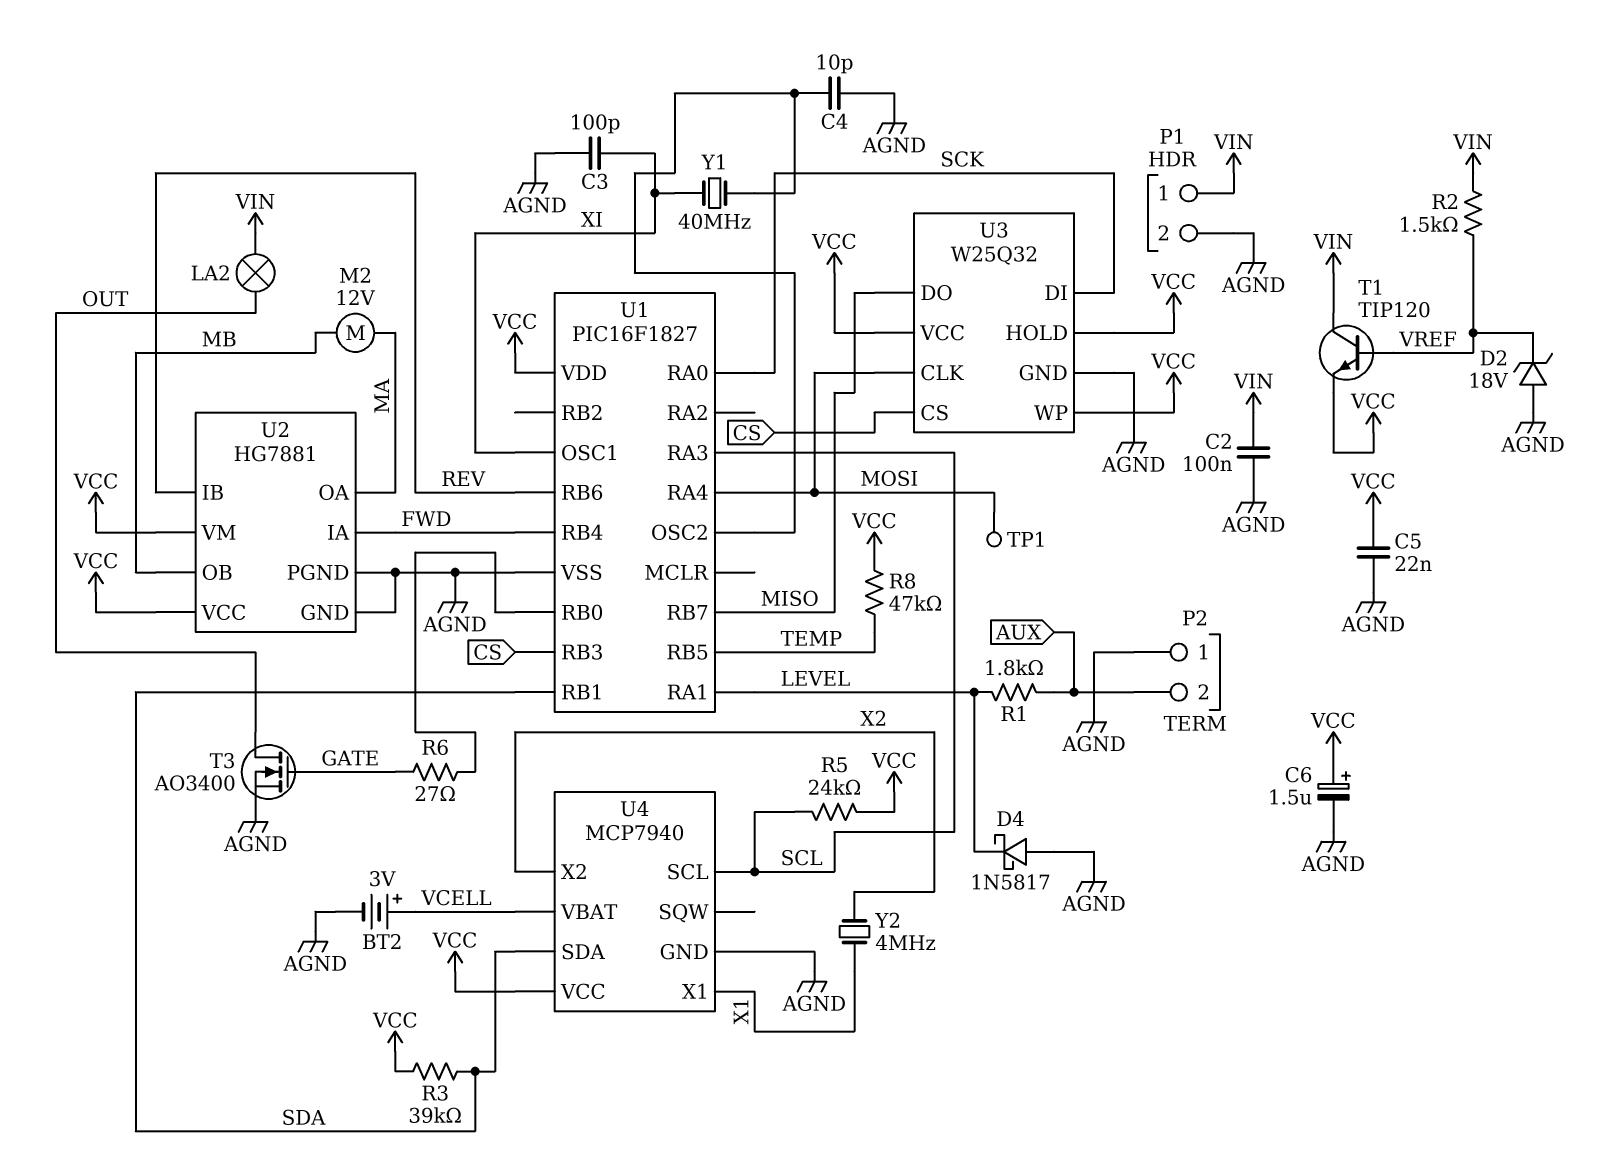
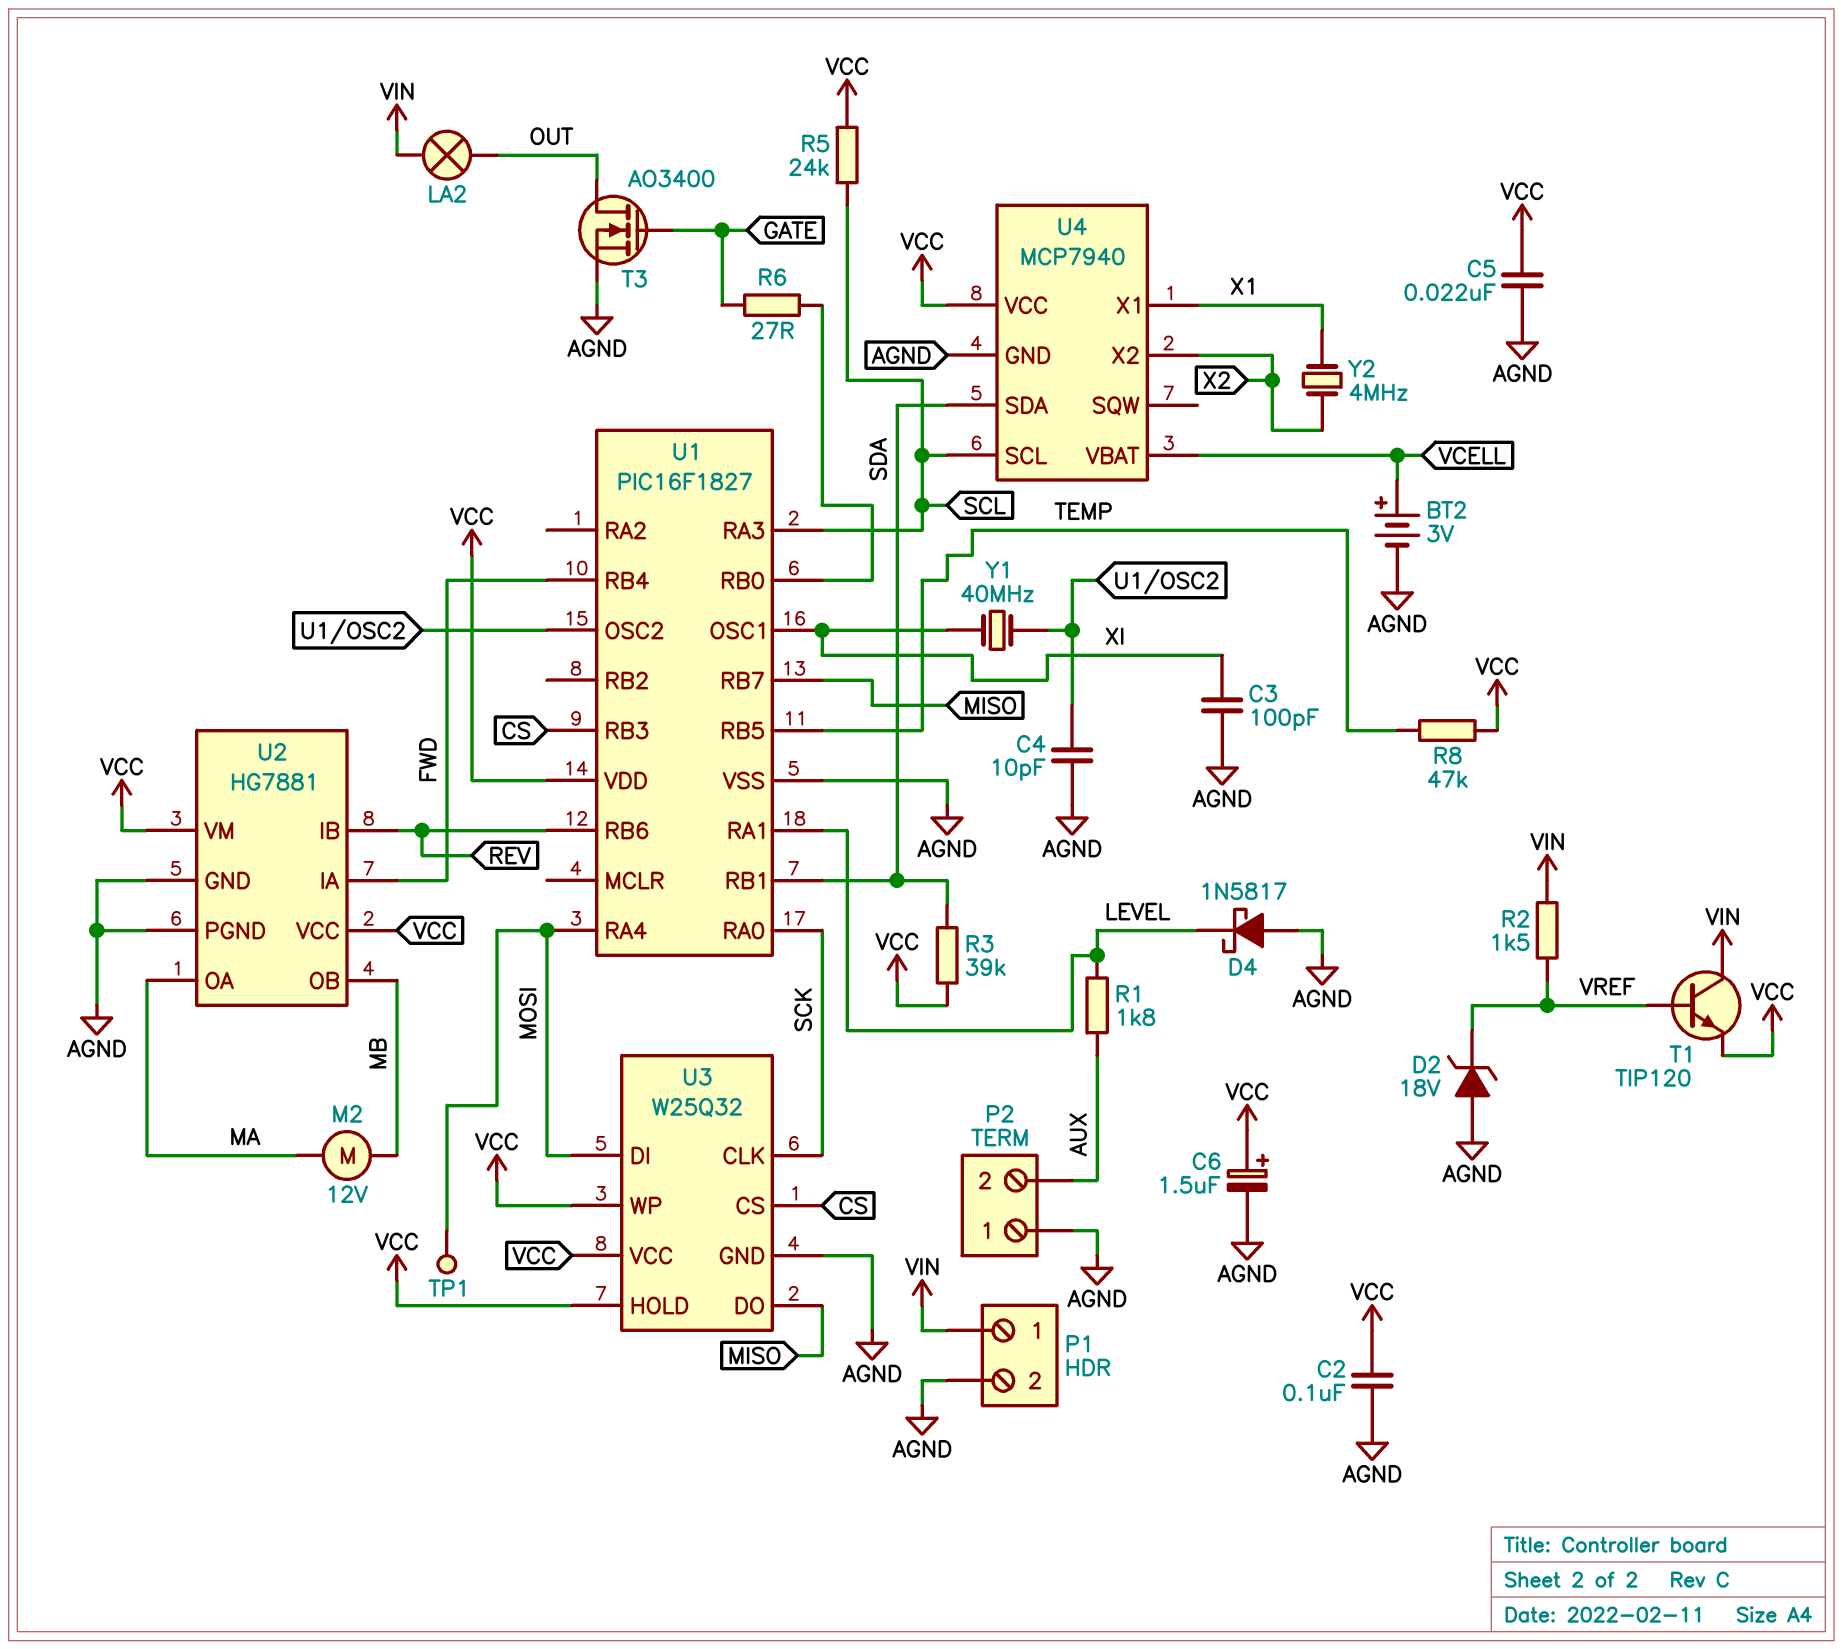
C2: 100nF (AGND, VIN) -> 100nF (AGND, VCC)
U3 pin CLK: MOSI -> SCK
U3 pin DI: SCK -> MOSI

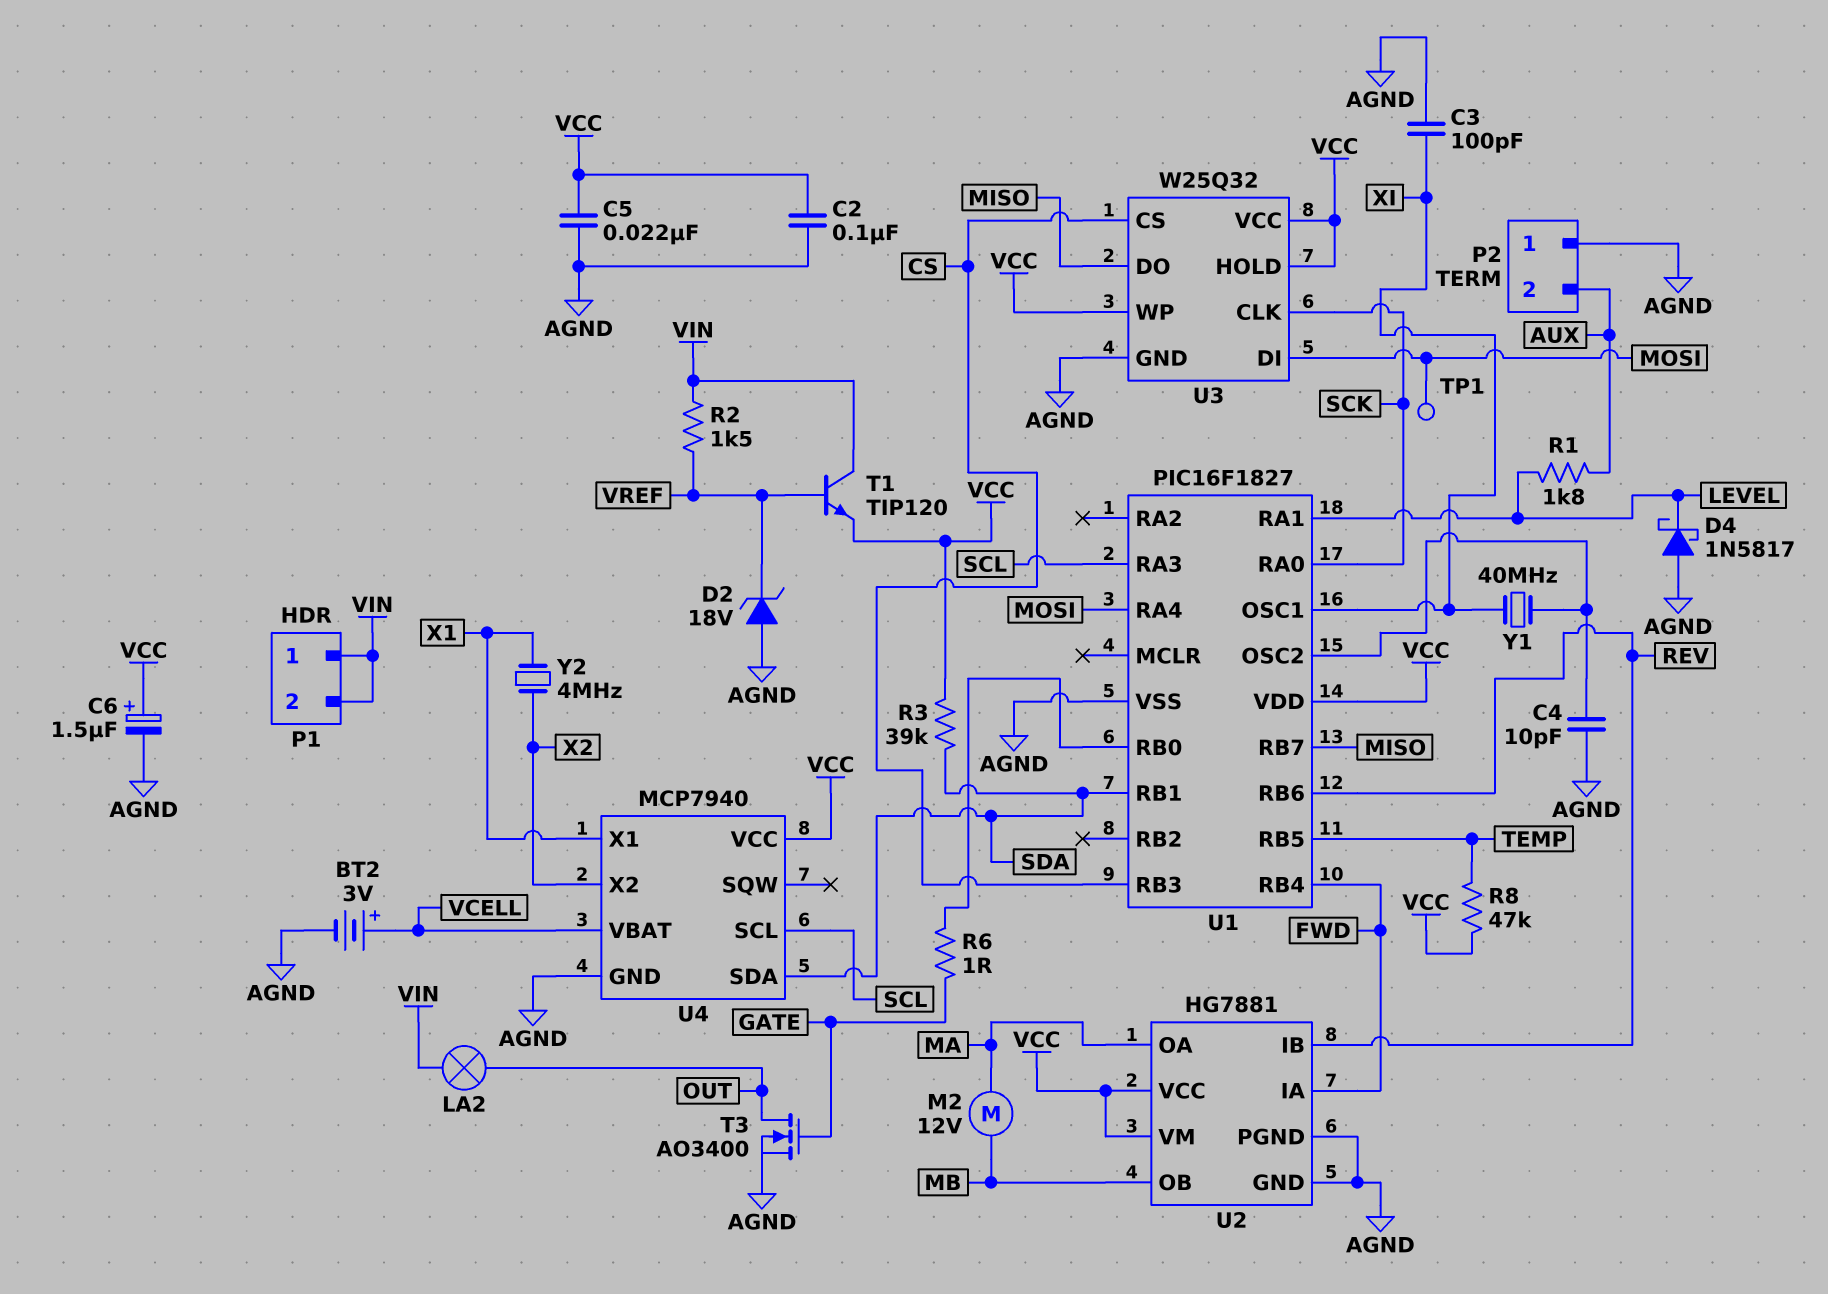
P1 pin 2: AGND -> VIN
R5: 24k (SCL, VCC) -> none
R6: 27 (GATE, U1/RB0) -> 1 (GATE, U1/RB0)

